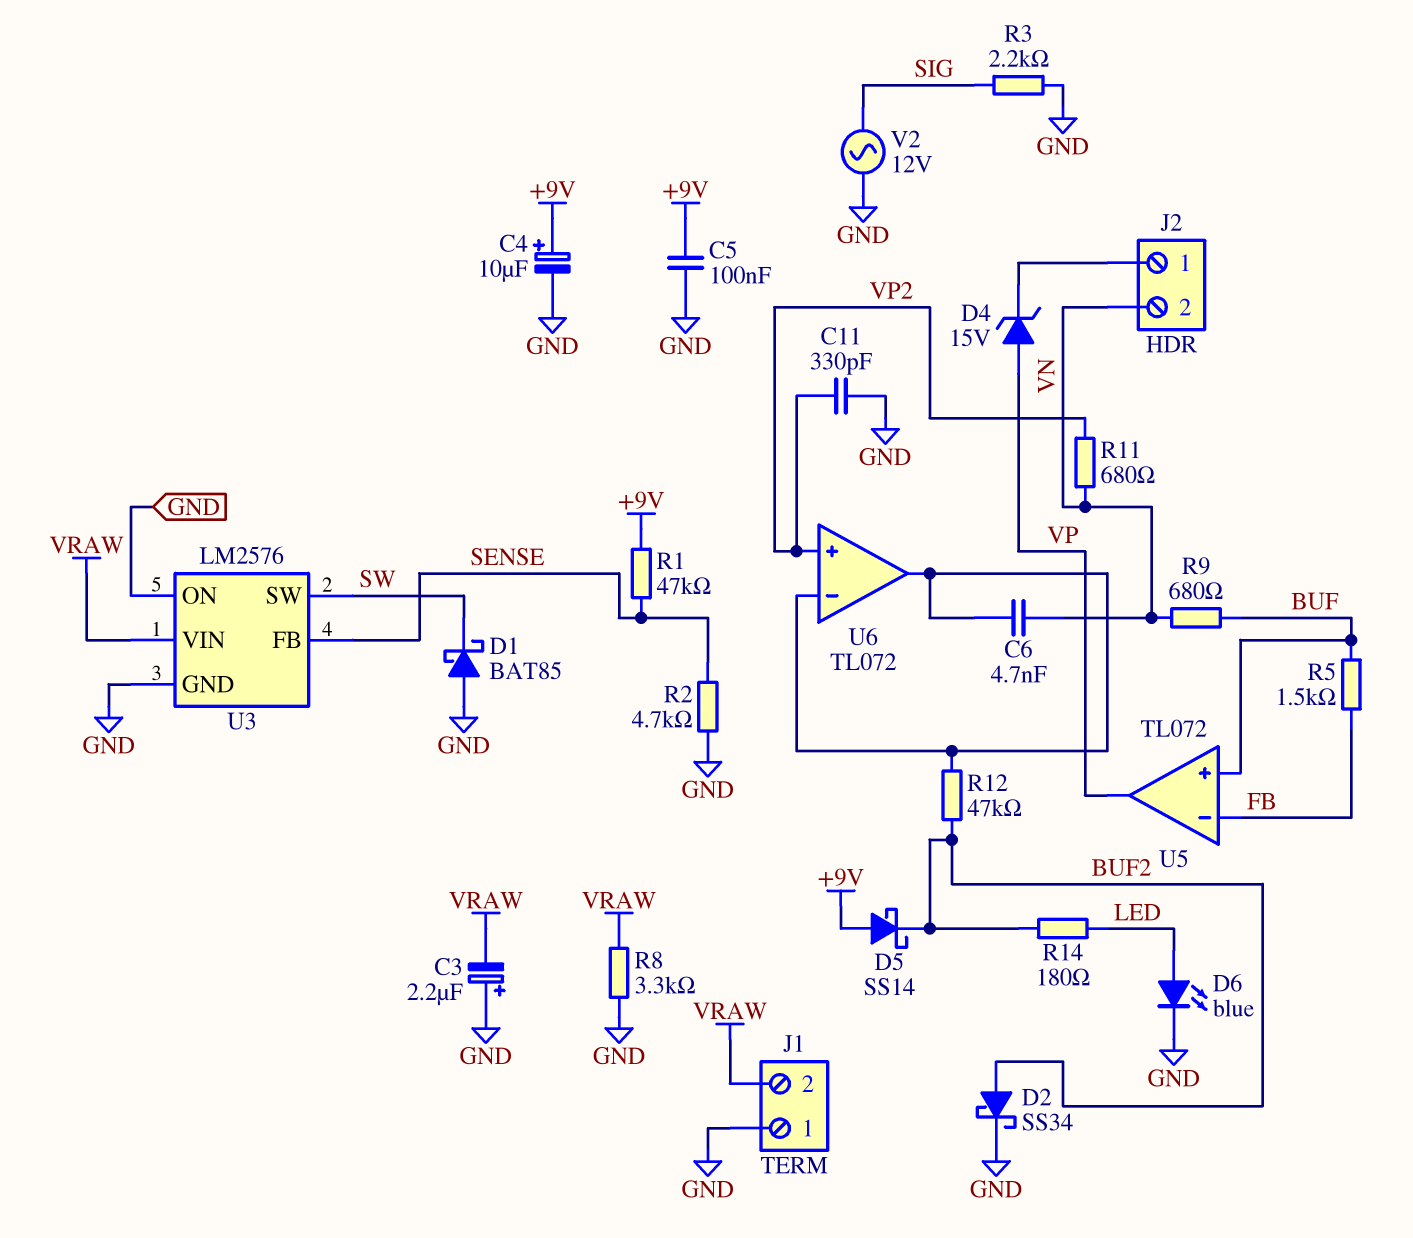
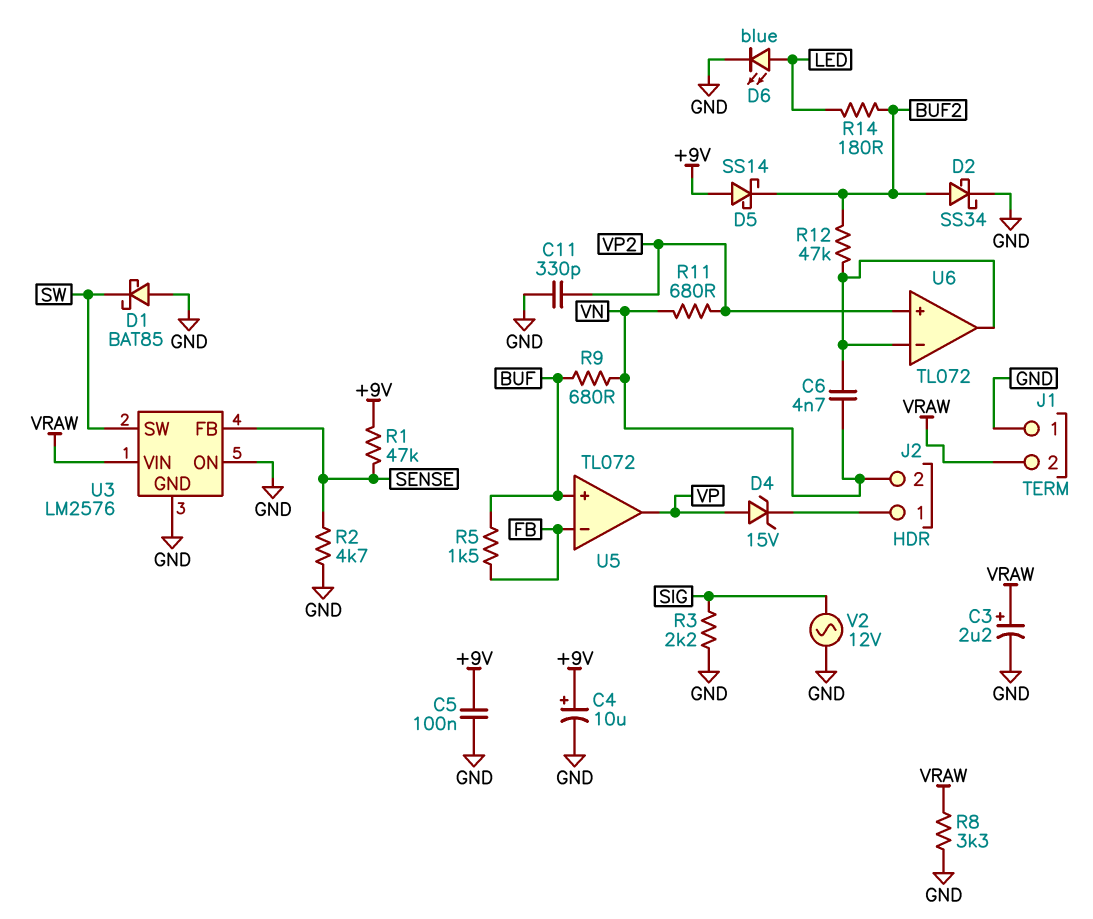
C3: 2.2uF (plus GND, minus VRAW) -> 2.2uF (plus VRAW, minus GND)

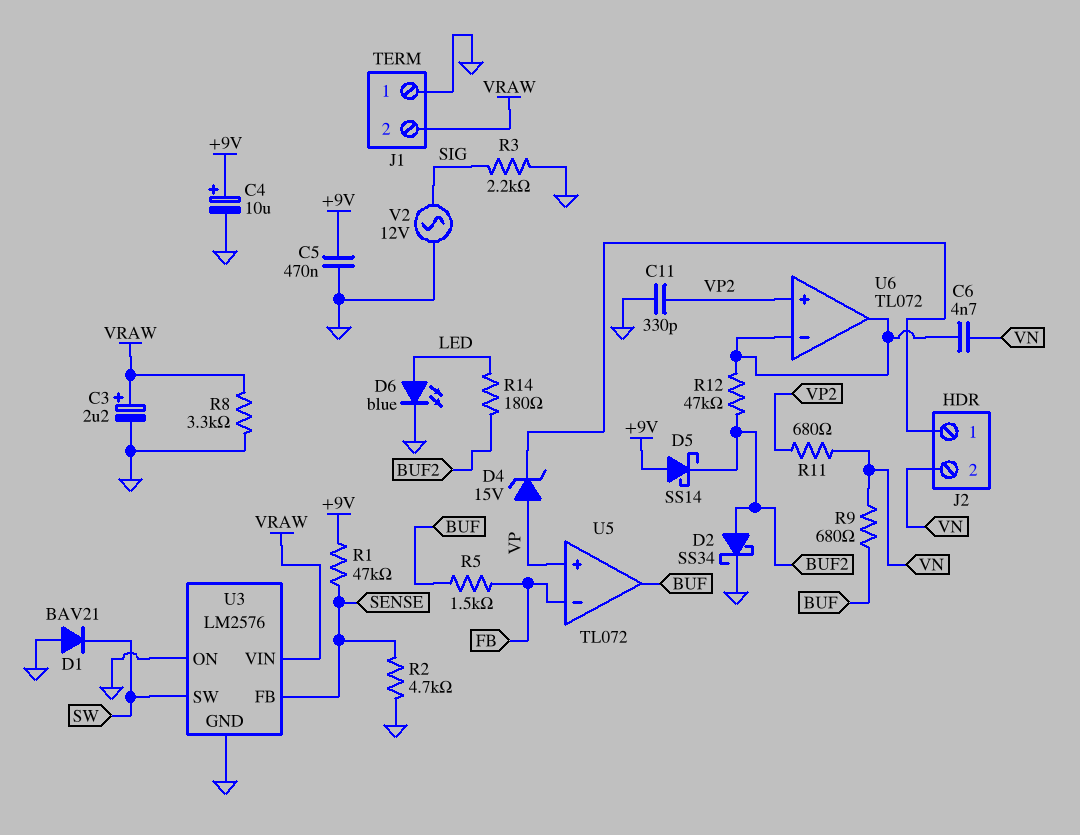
C5: 100nF (+9V, GND) -> 470nF (+9V, GND)
D1: schottky BAT85 (A GND, K SW) -> diode BAV21 (A GND, K SW)
U5 pin in+: BUF -> VP
U5 pin out: VP -> BUF

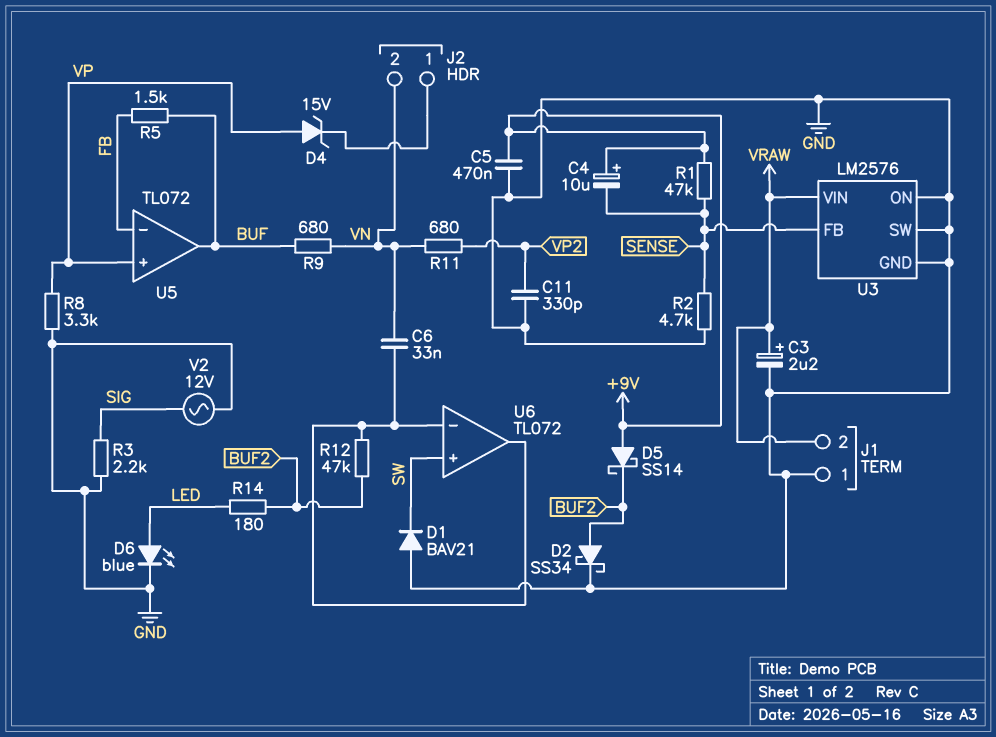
C4: 10uF (plus +9V, minus GND) -> 10uF (plus +9V, minus SENSE)
C6: 4.7nF (U6/in-, VN) -> 33nF (U6/in-, VN)
R8: 3.3k (GND, VRAW) -> 3.3k (GND, VP)
U3 pin SW: SW -> GND
U6 pin in+: VP2 -> SW

